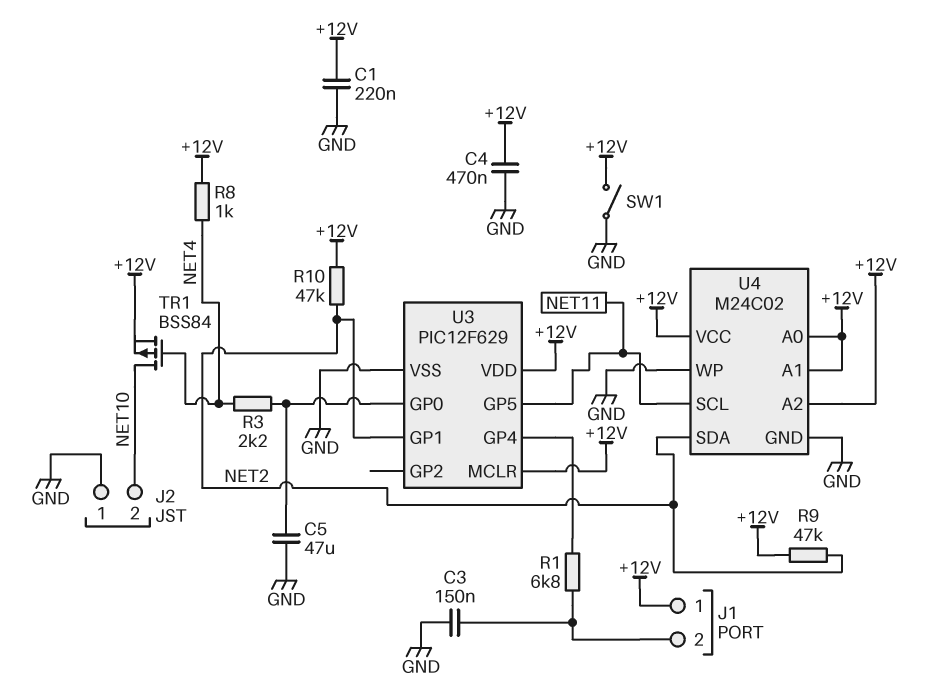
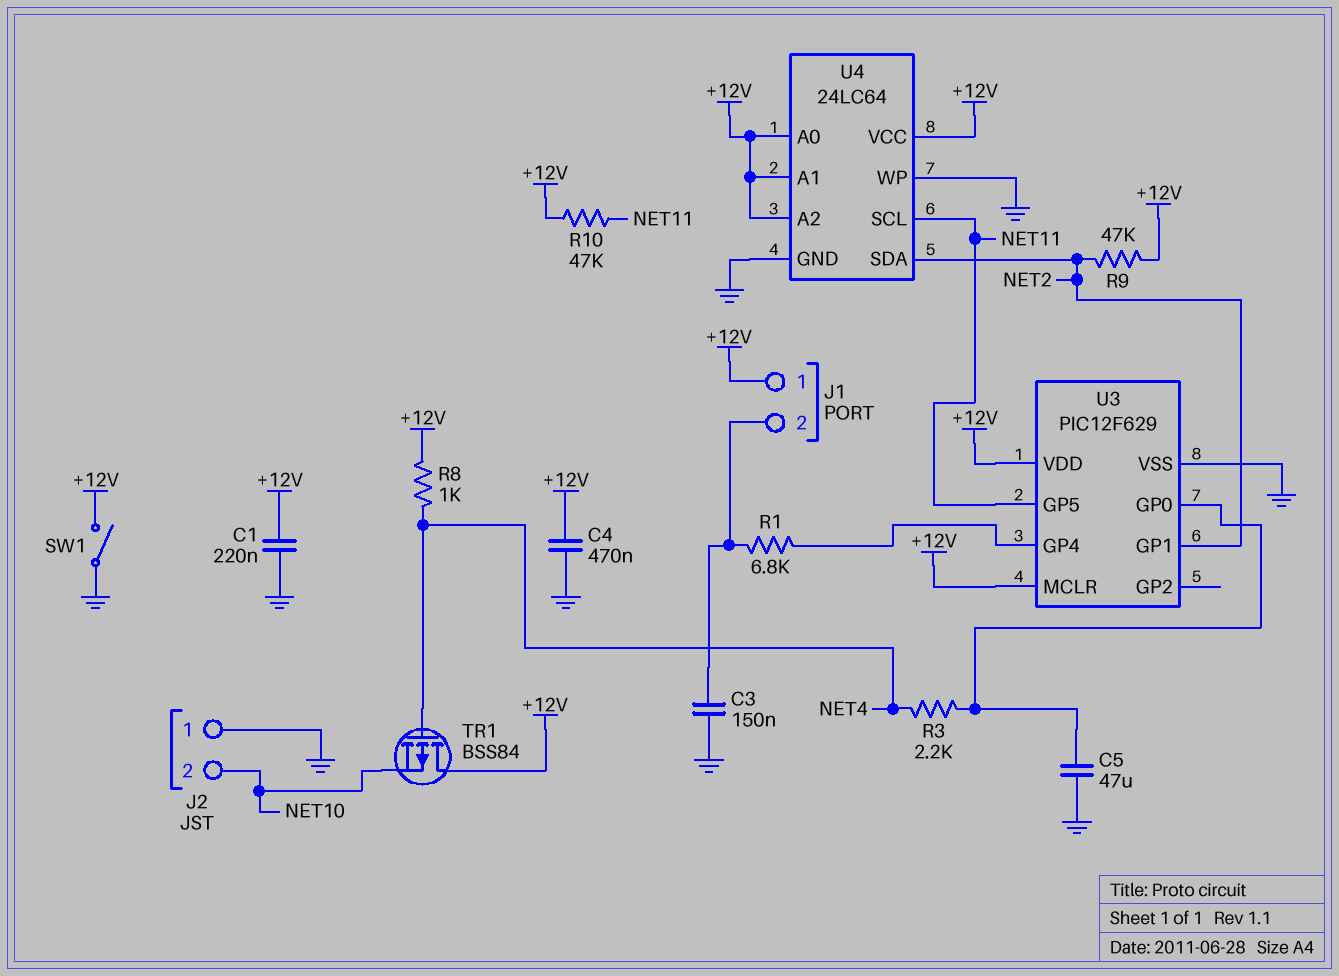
R10: 47k (+12V, NET2) -> 47k (+12V, NET11)
TR1: PMOS BSS84 (G NET4, D NET10, S +12V) -> PMOS BSS84 (G NET4, D +12V, S NET10)
U4: M24C02 -> 24LC64

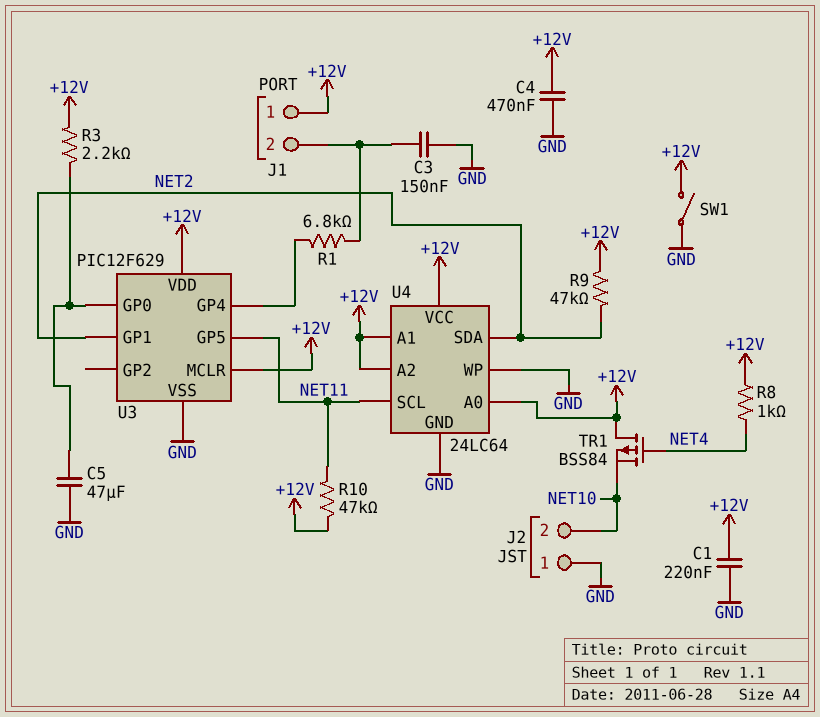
R3: 2.2k (NET4, U3/GP0) -> 2.2k (+12V, U3/GP0)

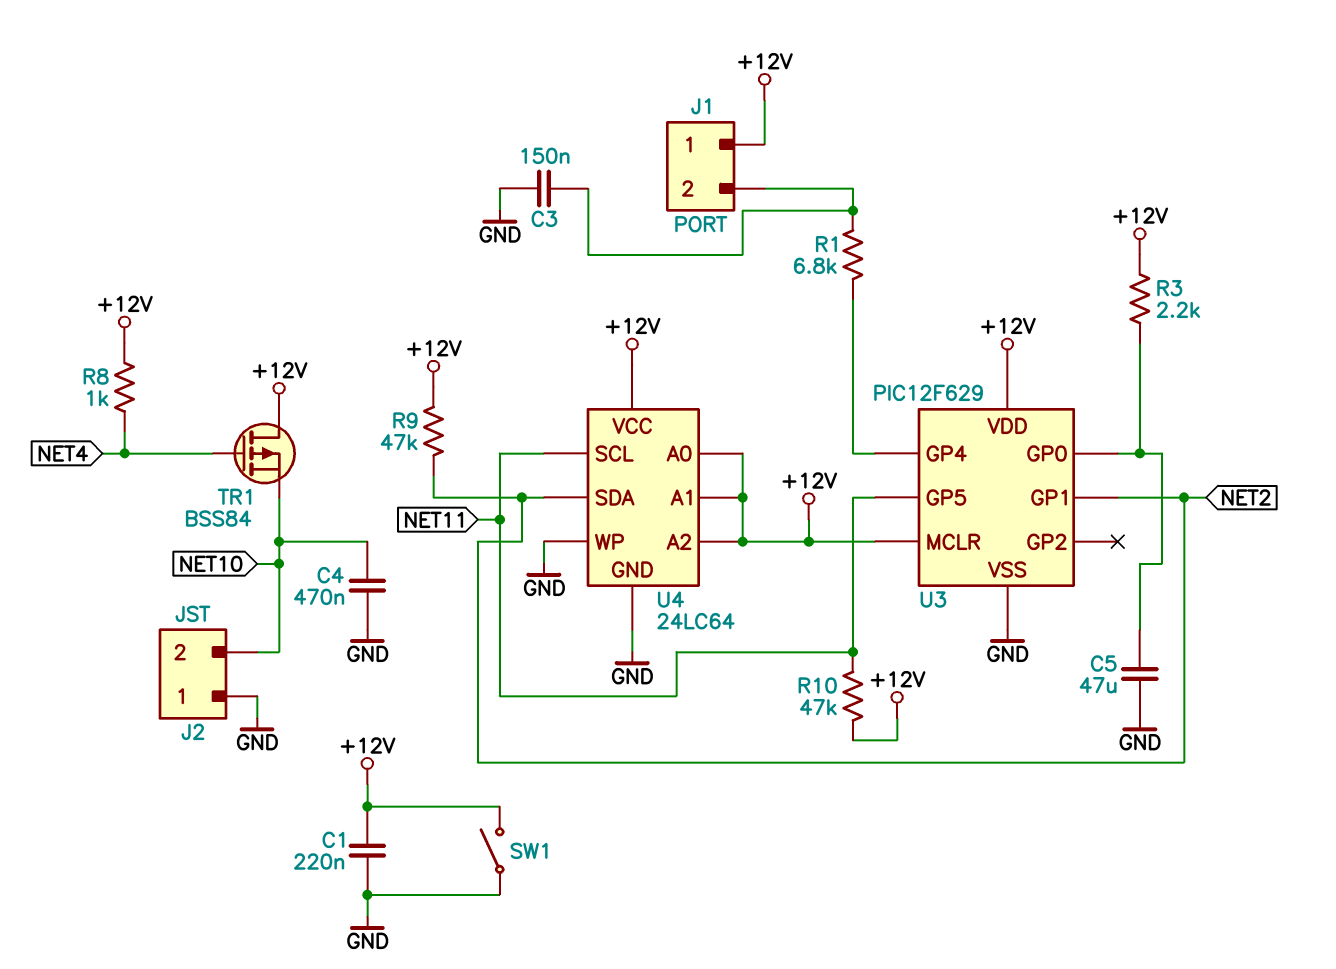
C4: 470nF (+12V, GND) -> 470nF (GND, NET10)

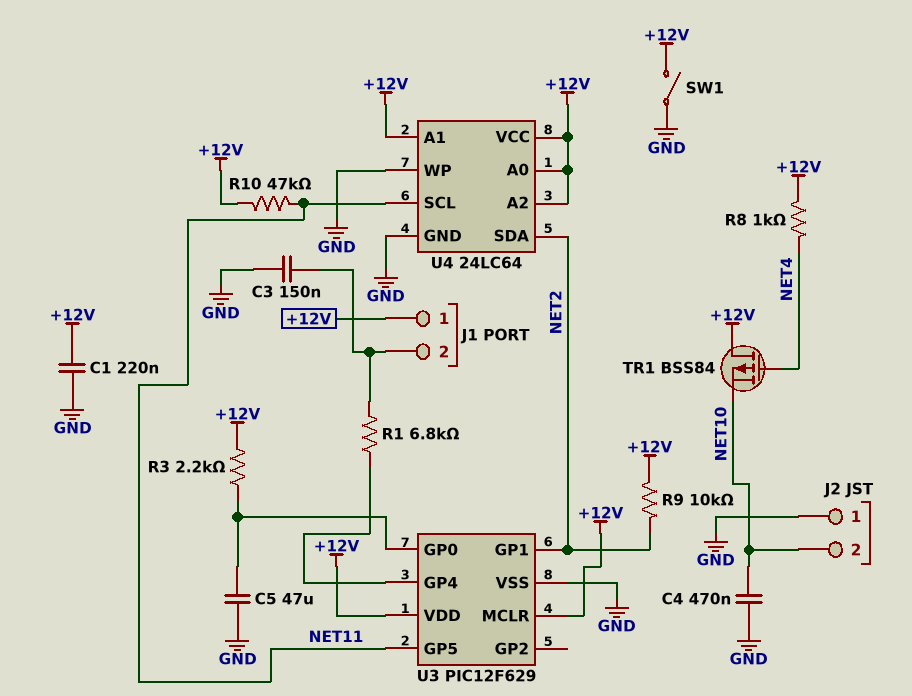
R9: 47k (+12V, NET2) -> 10k (+12V, NET2)

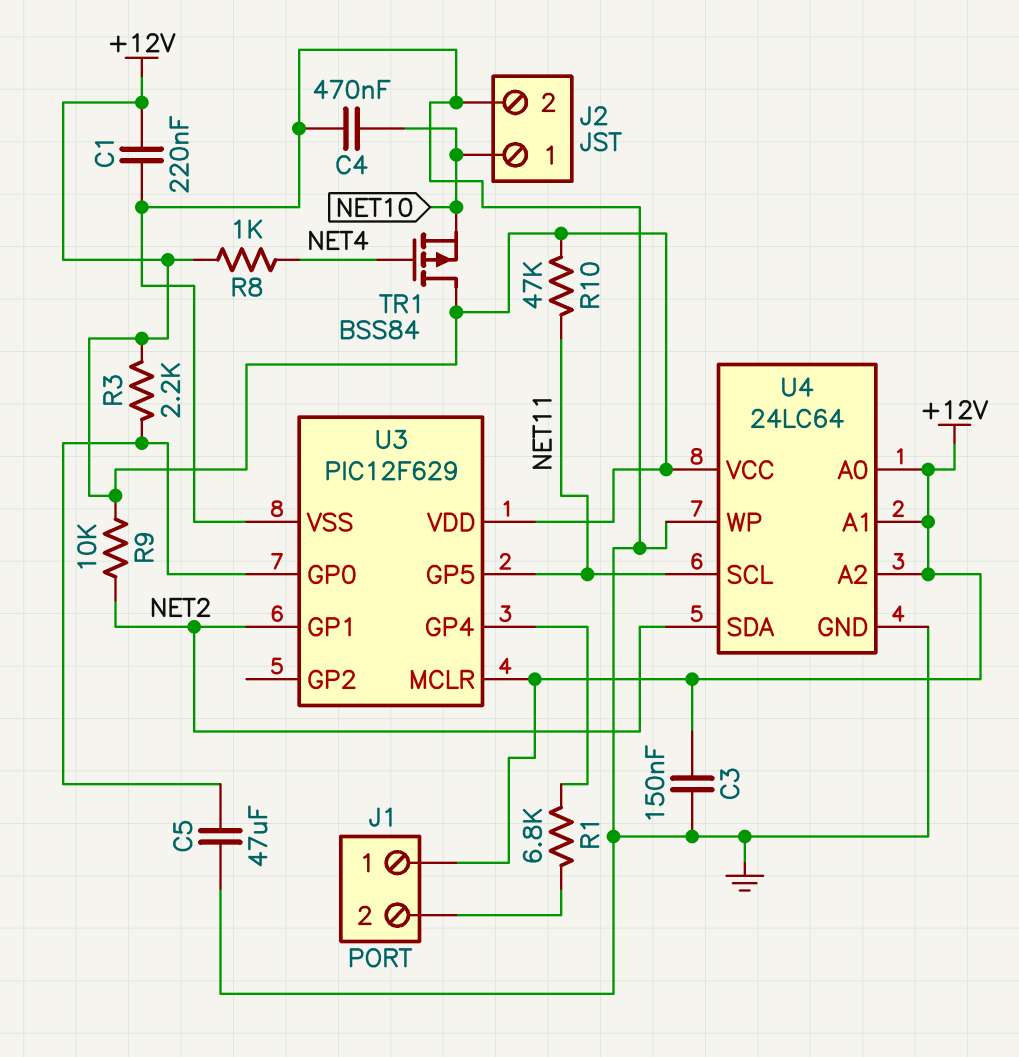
C3: 150nF (GND, J1/2) -> 150nF (+12V, GND)
J2 pin 1: GND -> NET10
J2 pin 2: NET10 -> GND
SW1: switch (+12V, GND) -> none

